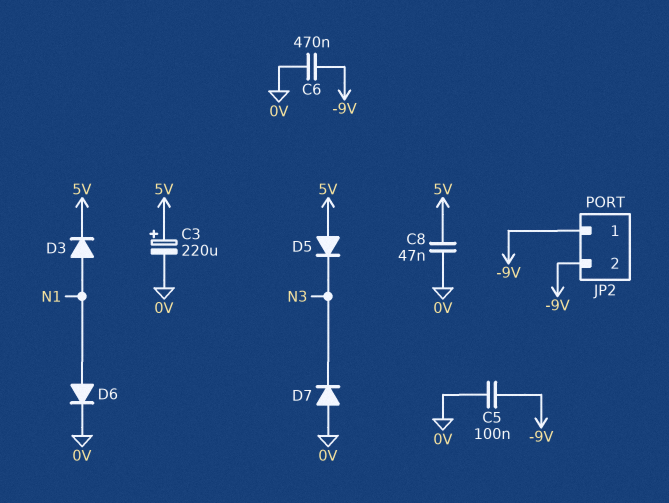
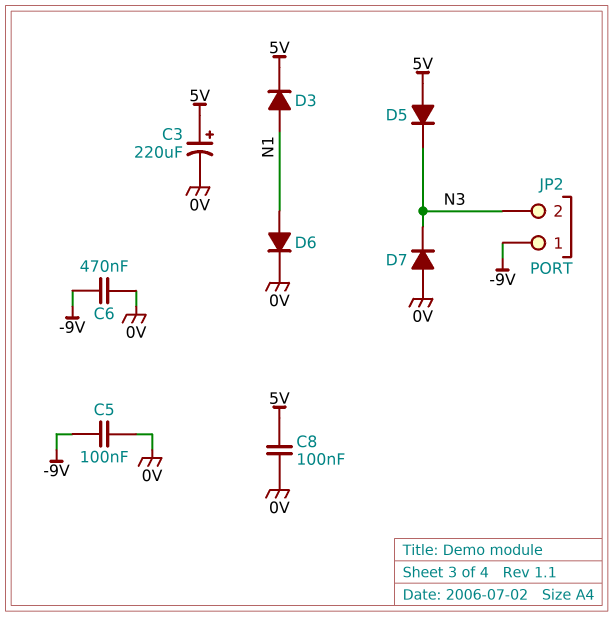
C8: 47nF (0V, 5V) -> 100nF (0V, 5V)
JP2 pin 2: -9V -> N3

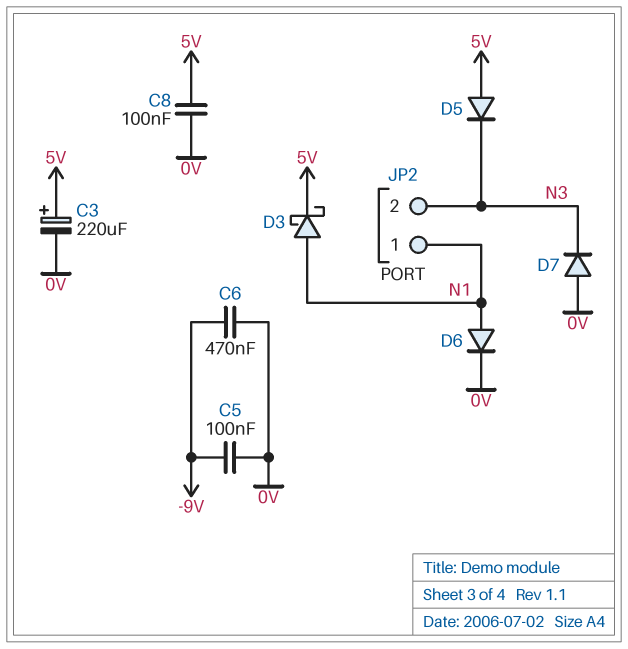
D3: diode (A N1, K 5V) -> schottky (A N1, K 5V)
JP2 pin 1: -9V -> N1

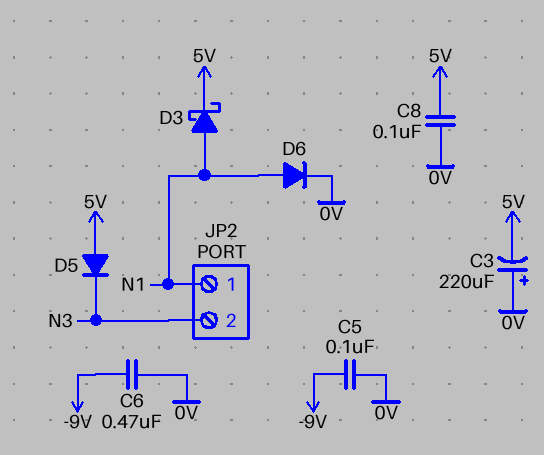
C3: 220uF (plus 5V, minus 0V) -> 220uF (plus 0V, minus 5V)
D7: diode (A 0V, K N3) -> none

